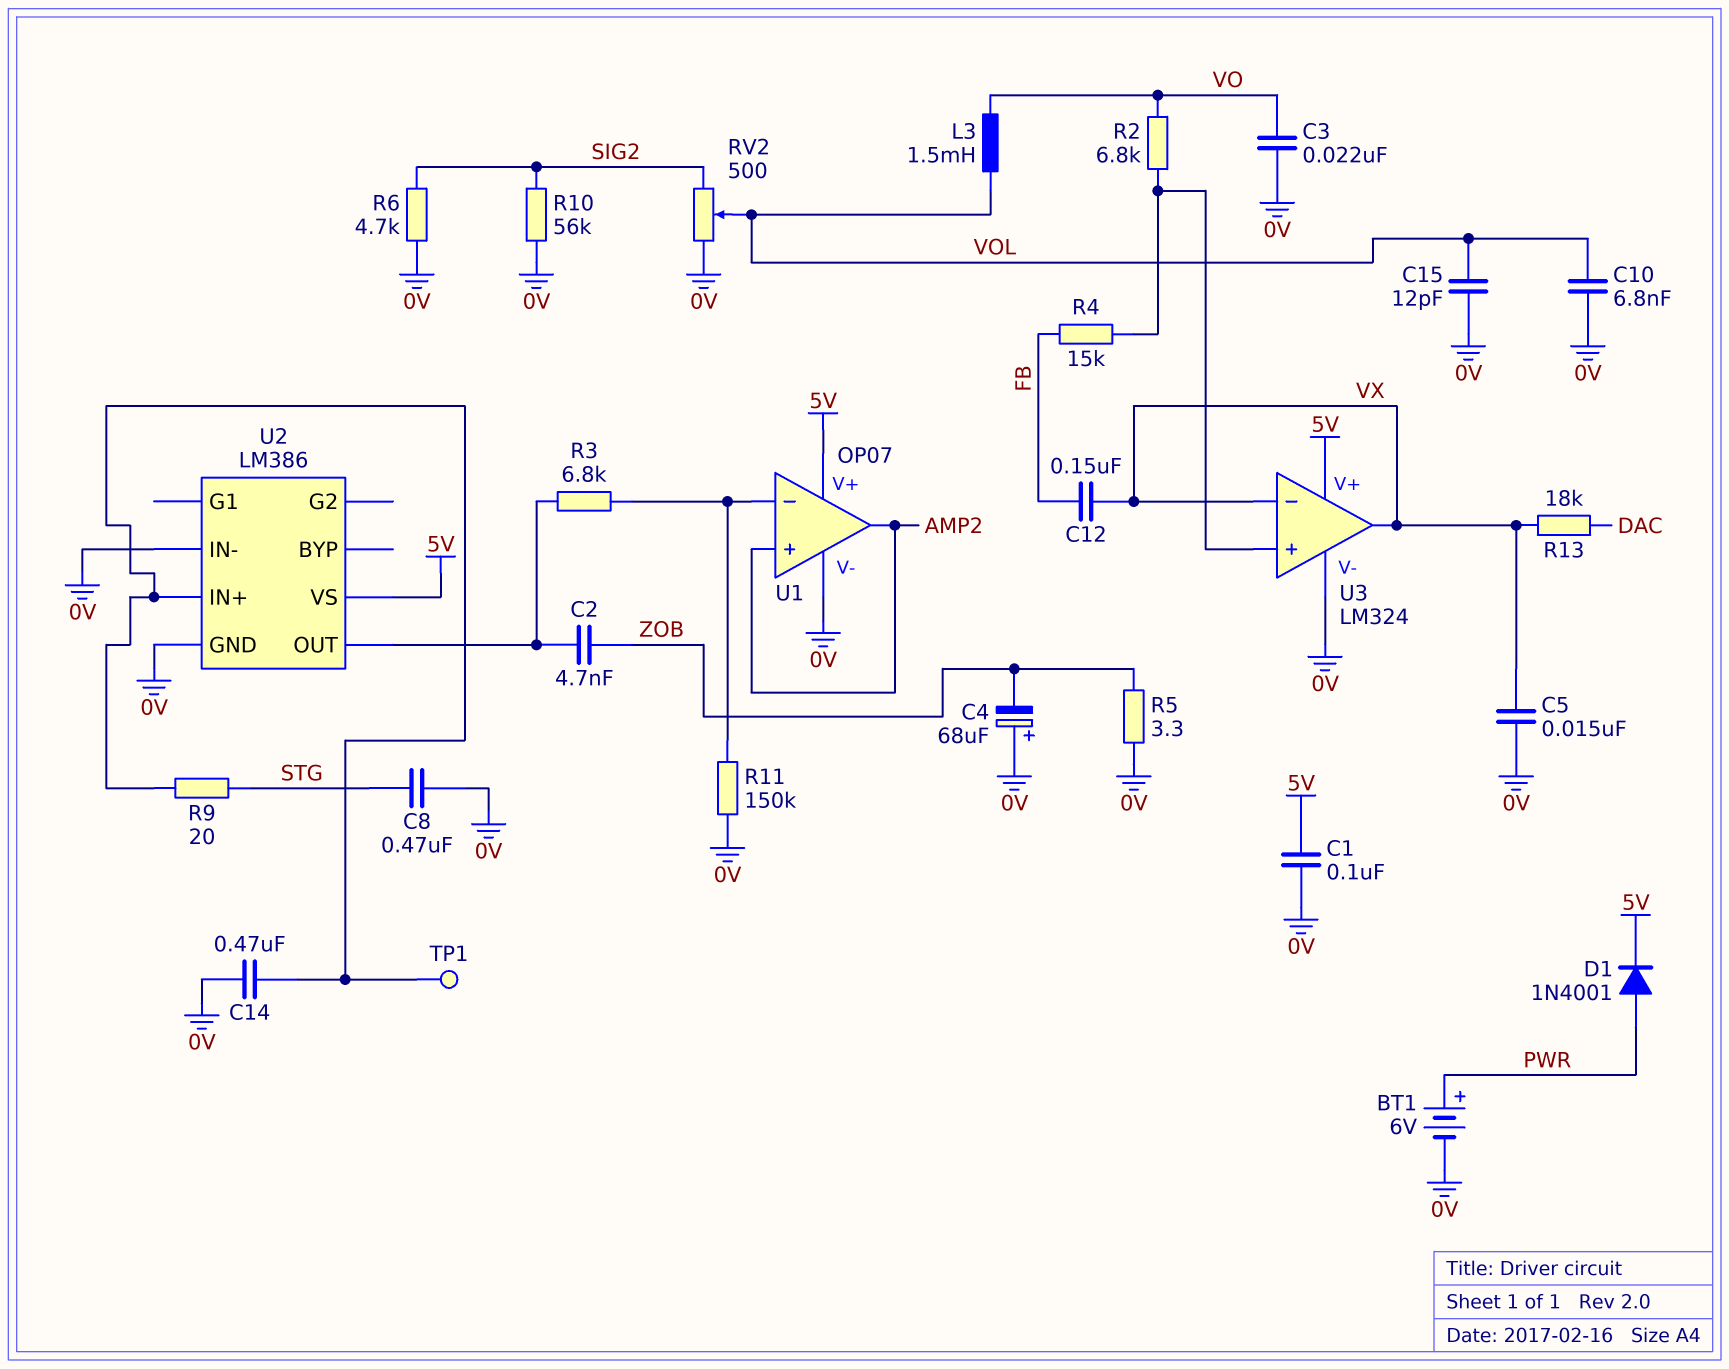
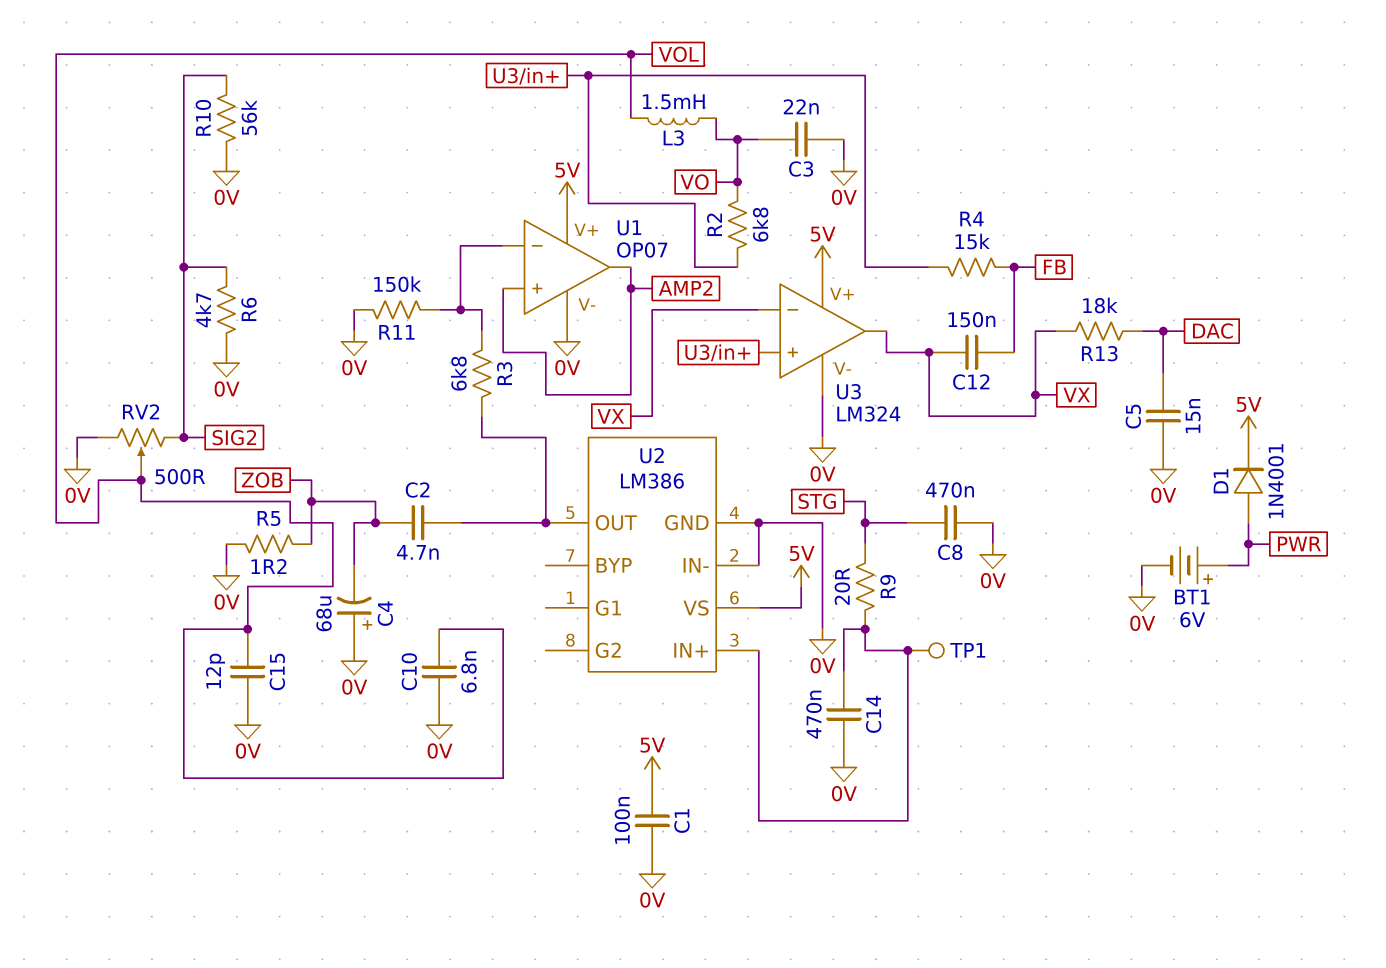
C5: 15nF (0V, VX) -> 15nF (0V, DAC)
R5: 3.3 (0V, ZOB) -> 1.2 (0V, ZOB)

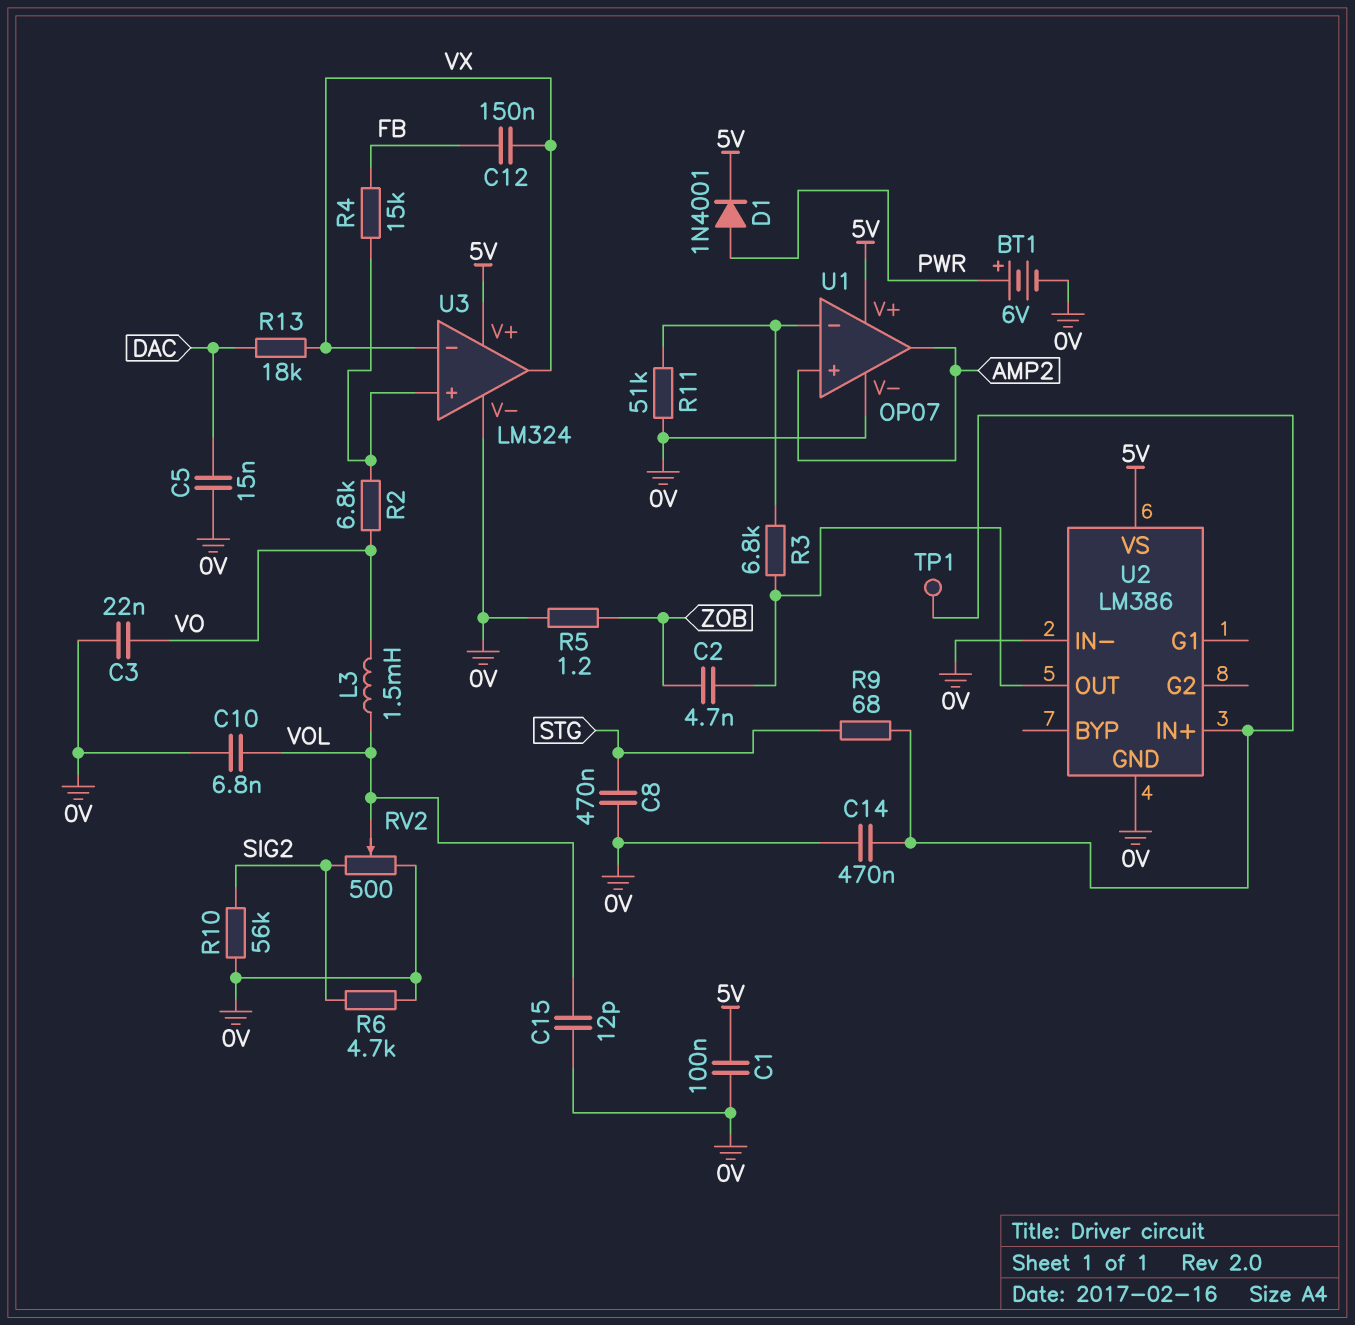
C4: 68uF (plus 0V, minus ZOB) -> none
R9: 20 (STG, U2/IN+) -> 68 (STG, U2/IN+)
R11: 150k (0V, U1/in-) -> 51k (0V, U1/in-)

